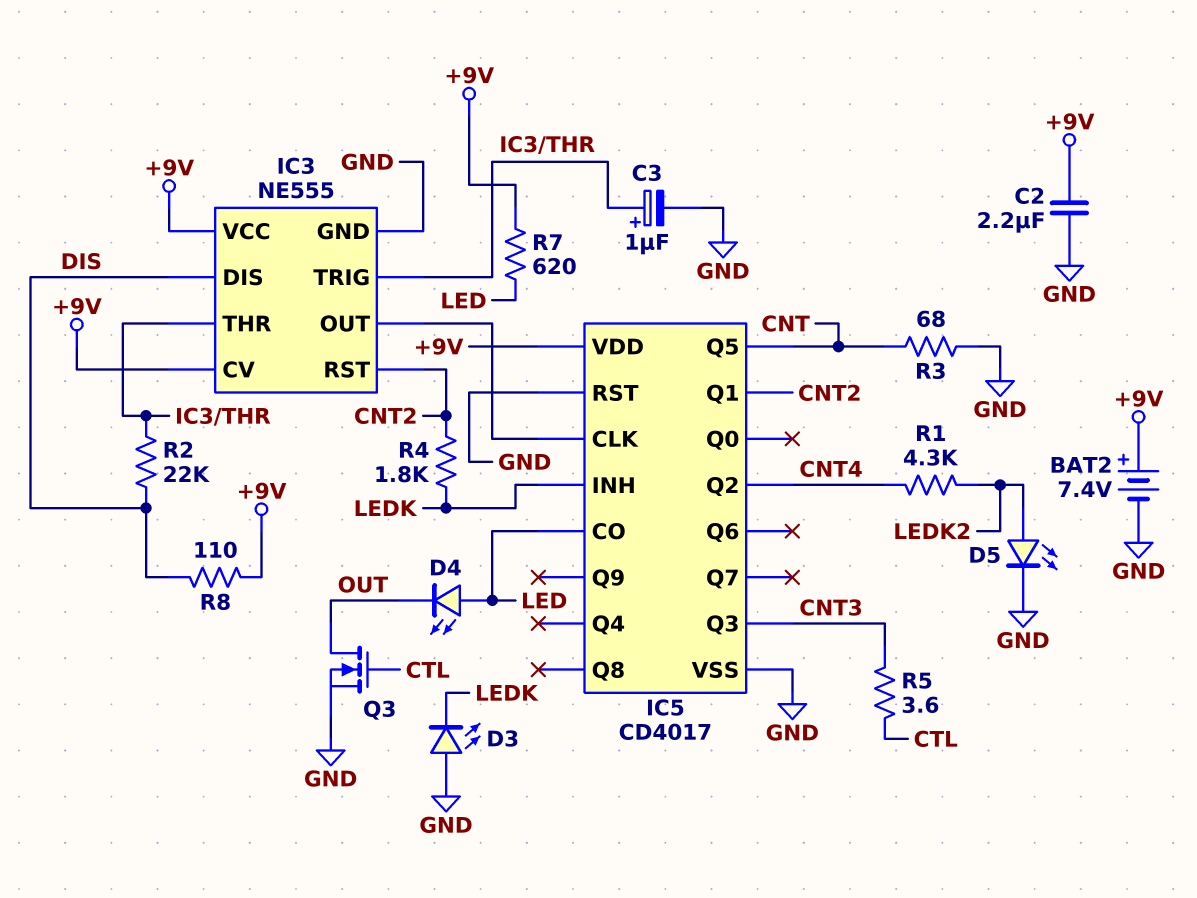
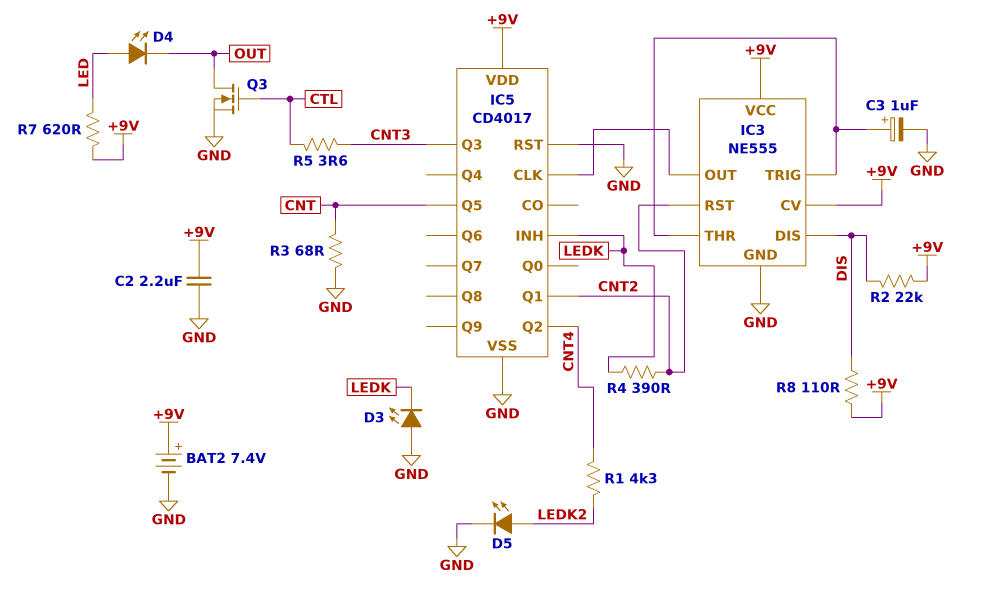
IC5 pin CO: LED -> none
R2: 22k (DIS, IC3/THR) -> 22k (+9V, DIS)
R4: 1.8k (CNT2, LEDK) -> 390 (CNT2, LEDK)

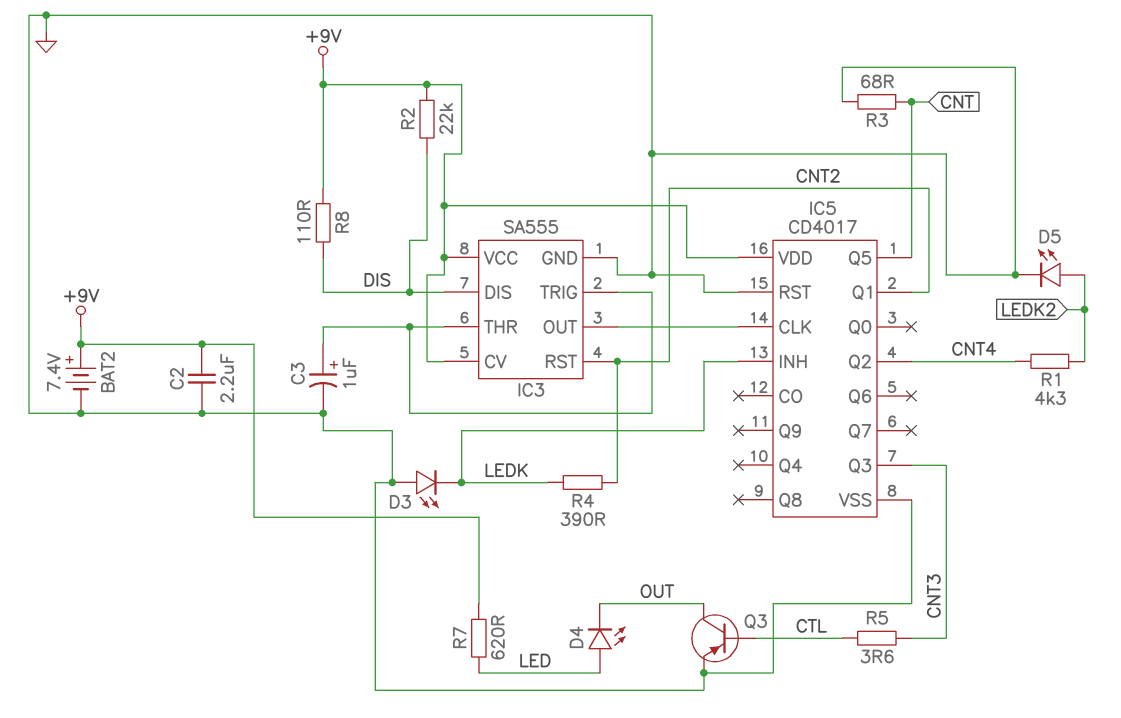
IC3: NE555 -> SA555
Q3: NMOS (G CTL, D OUT, S GND) -> PNP (B CTL, C OUT, E GND)

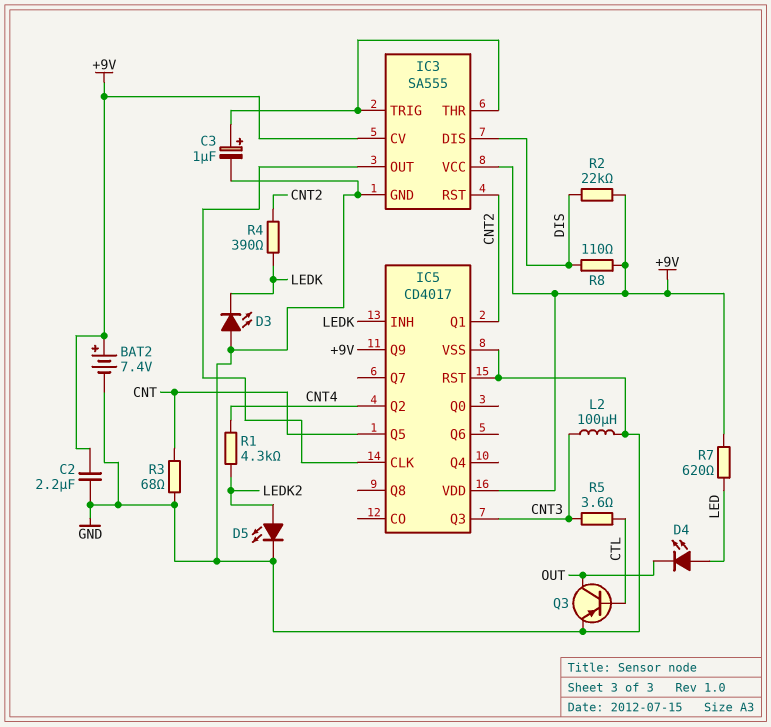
IC5 pin Q9: none -> +9V
L2: none -> 100uH (CNT3, GND)

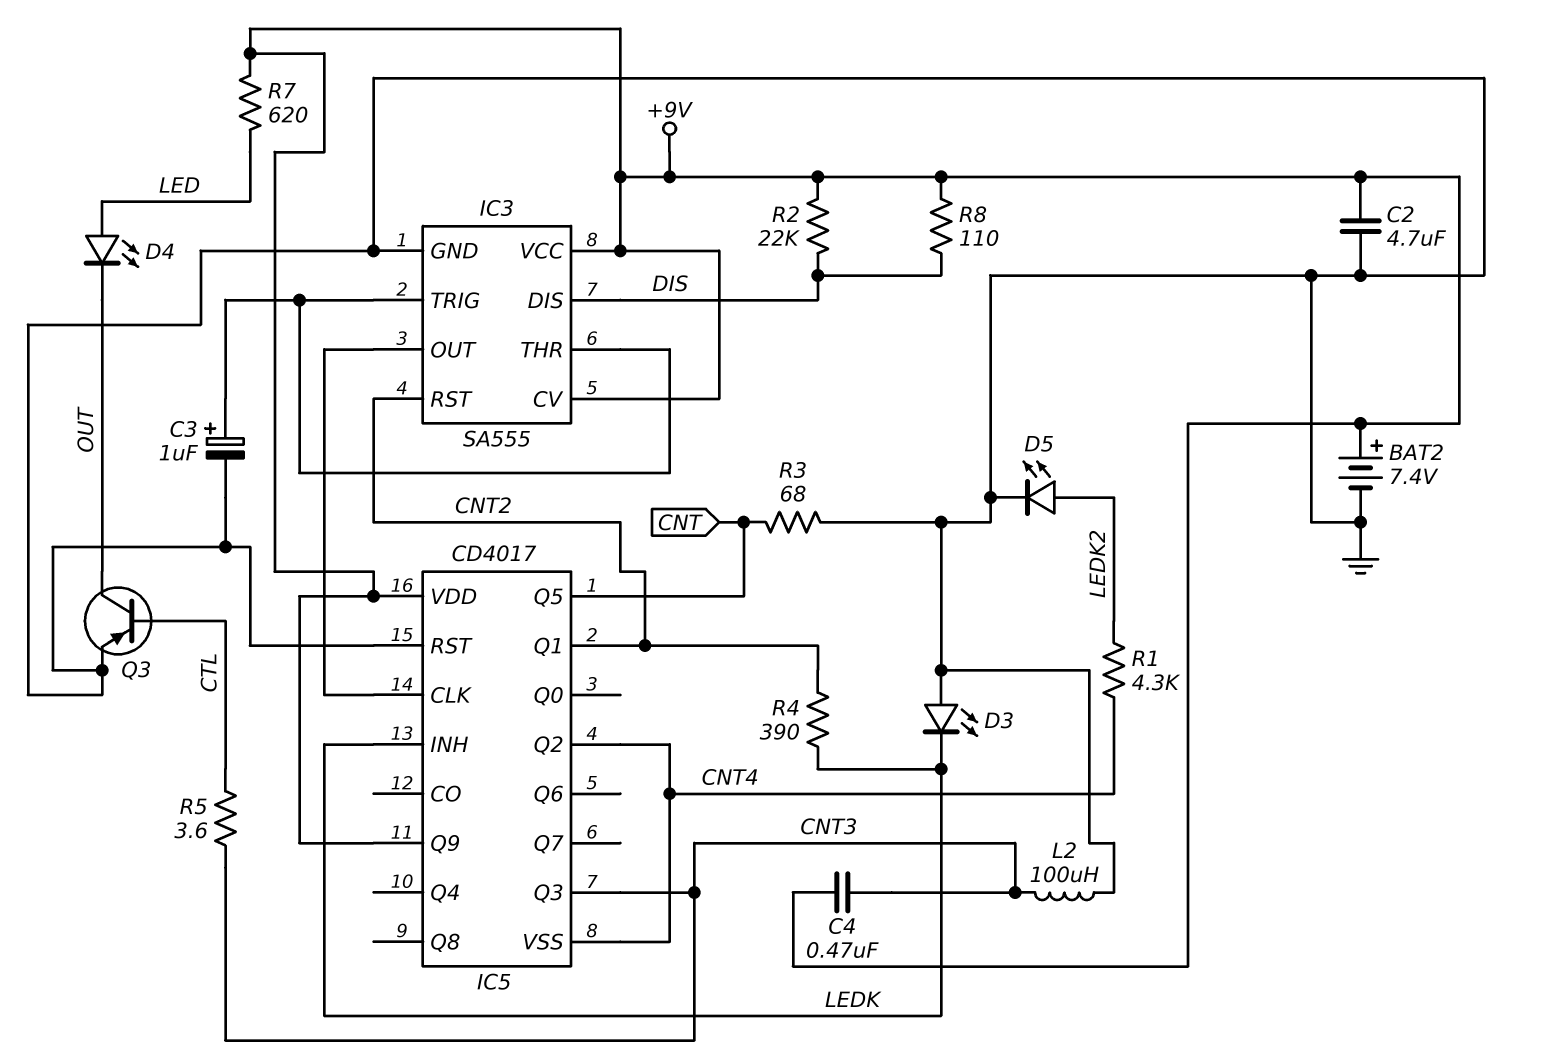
C2: 2.2uF (+9V, GND) -> 4.7uF (+9V, GND)
C4: none -> 470nF (+9V, CNT3)
IC5 pin VSS: GND -> CNT4

